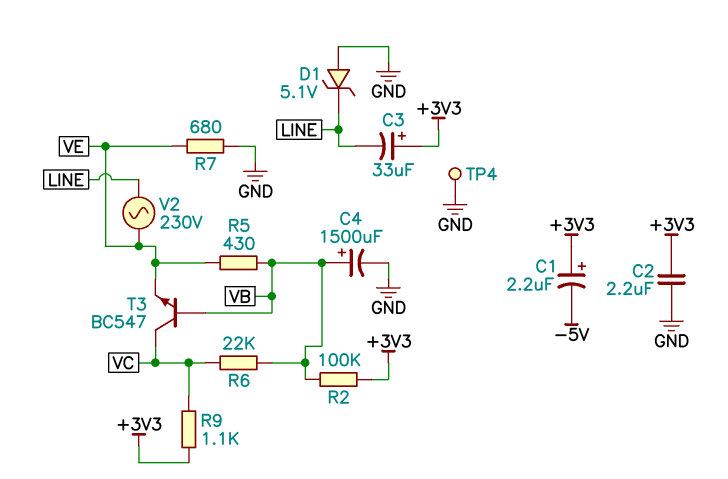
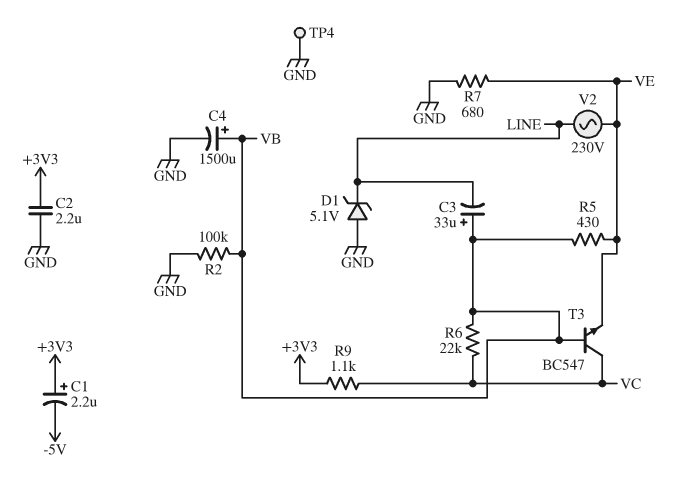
C3: 33uF (plus +3V3, minus LINE) -> 33uF (plus VB, minus LINE)
R2: 100k (+3V3, VB) -> 100k (GND, VB)

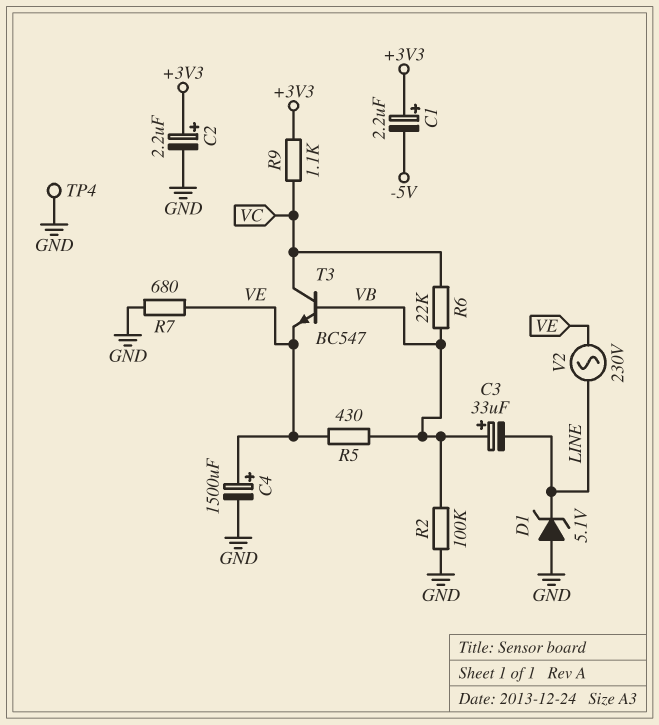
C2: 2.2uF (+3V3, GND) -> 2.2uF (plus +3V3, minus GND)
C4: 1500uF (plus VB, minus GND) -> 1500uF (plus VE, minus GND)

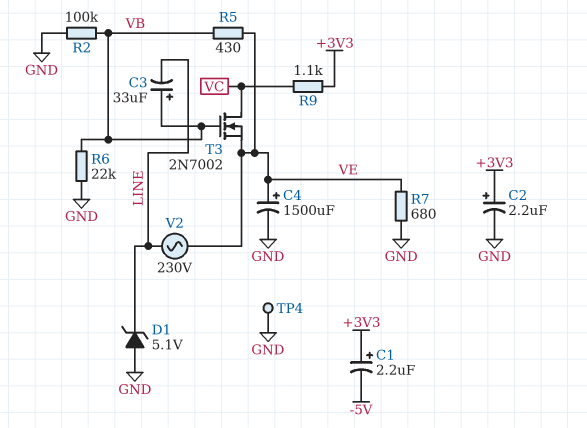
R6: 22k (VB, VC) -> 22k (GND, VB)
T3: NPN BC547 (B VB, C VC, E VE) -> NMOS 2N7002 (G VB, D VC, S VE)

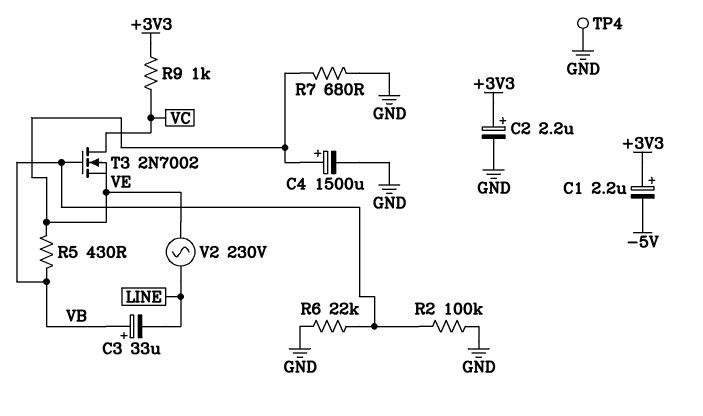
D1: zener 5.1V (A GND, K LINE) -> none
R9: 1.1k (+3V3, VC) -> 1k (+3V3, VC)

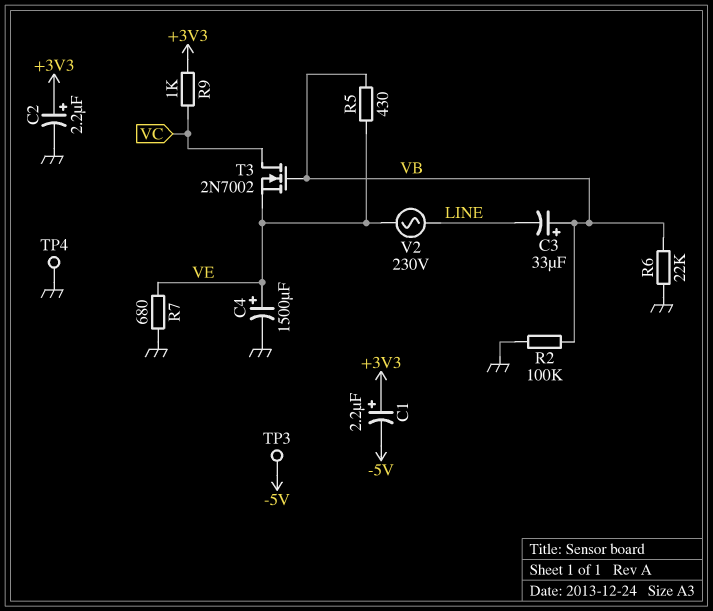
TP3: none -> test point (-5V)

